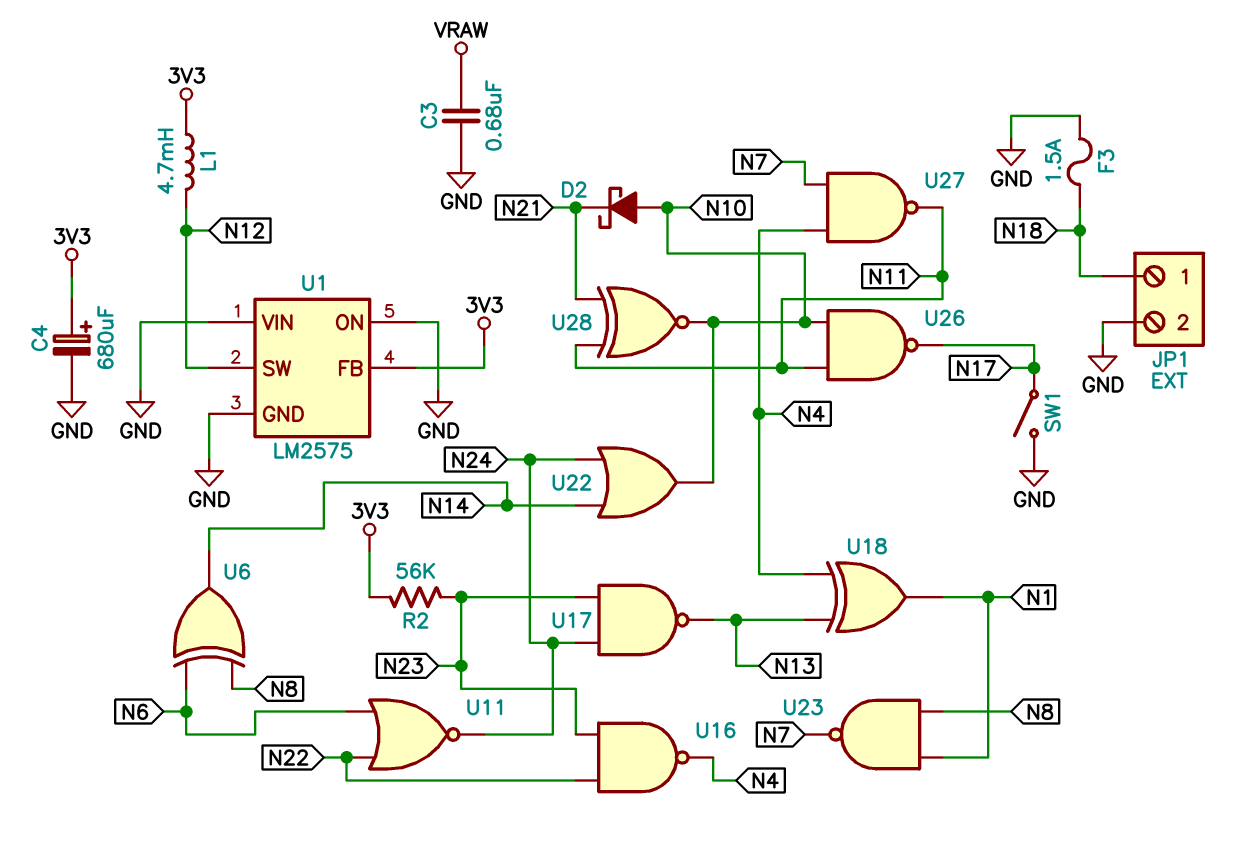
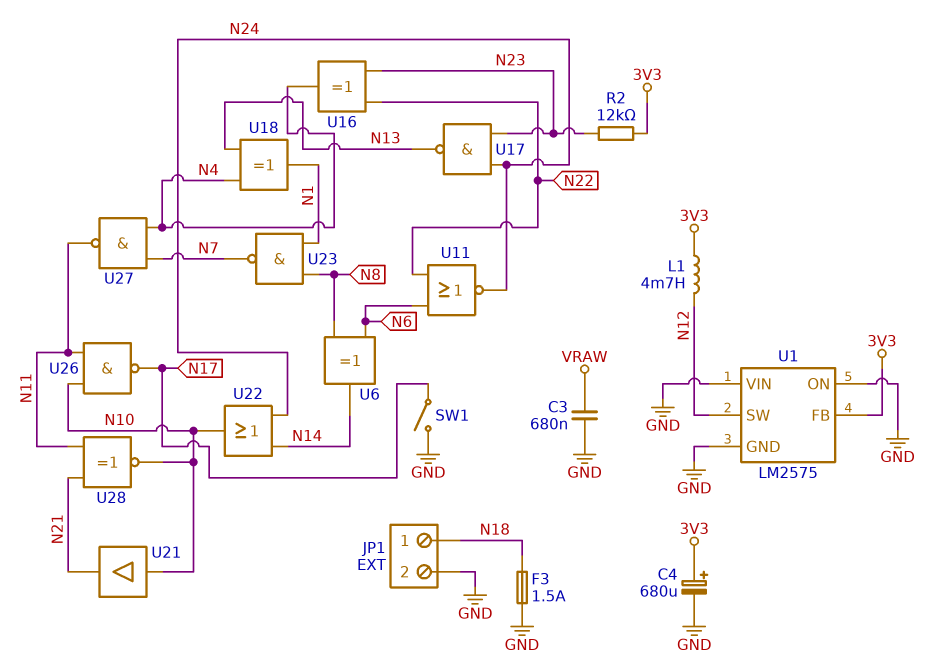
D2: schottky (A N10, K N21) -> none
R2: 56k (3V3, N23) -> 12k (3V3, N23)
U16: NAND (in N22, in N23, out N4) -> XOR (in N22, in N23, out N4)
U21: none -> buffer (in N10, out N21)

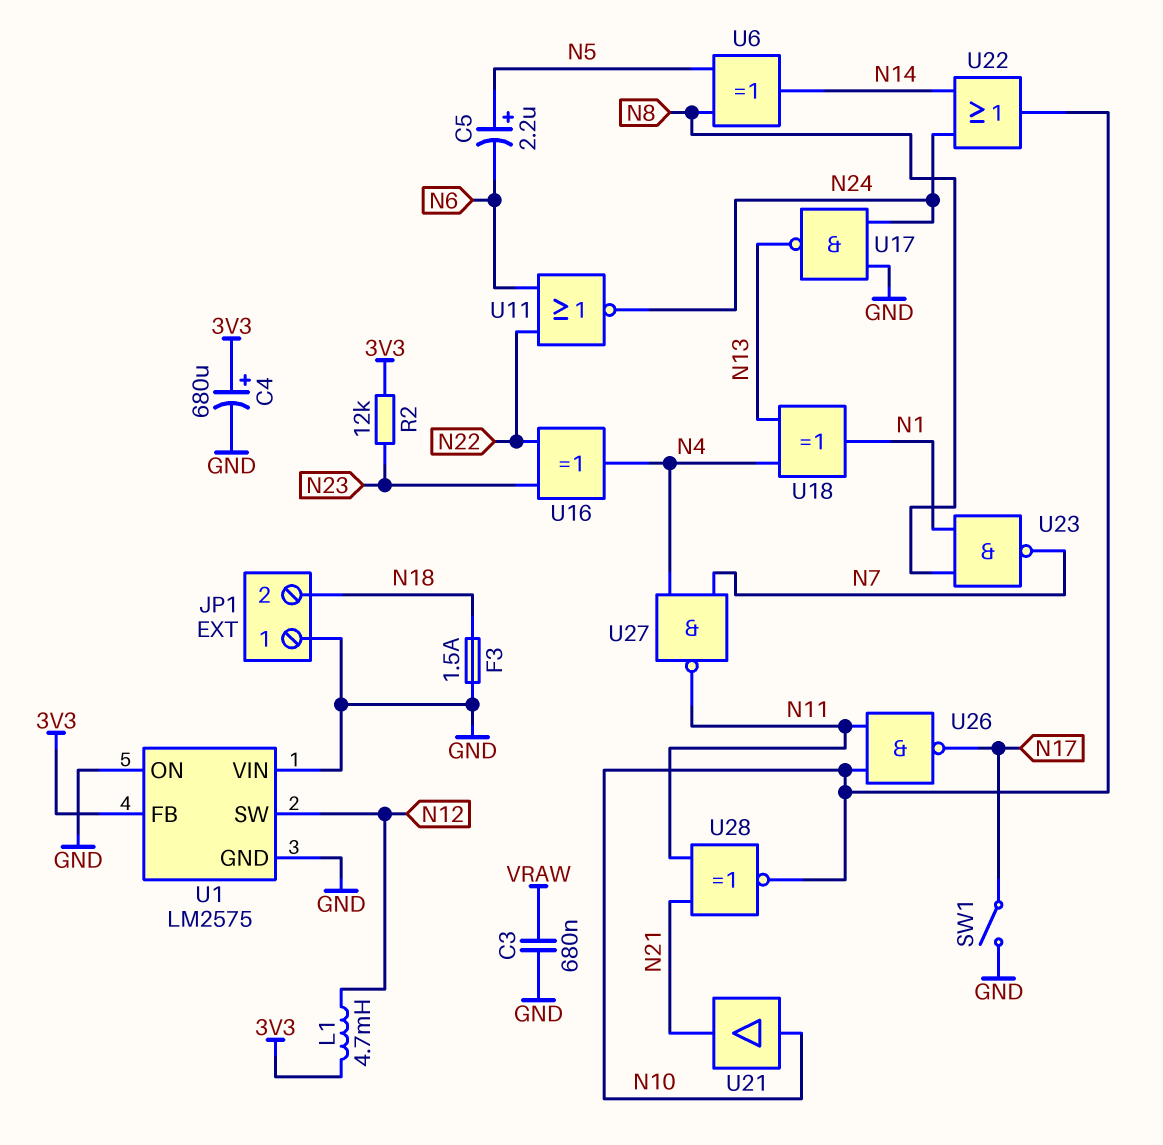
C5: none -> 2.2uF (plus N5, minus N6)
JP1 pin 1: N18 -> GND
JP1 pin 2: GND -> N18
U6: XOR (in N6, in N8, out N14) -> XOR (in N5, in N8, out N14)
U17: NAND (in N23, in N24, out N13) -> NAND (in GND, in N24, out N13)

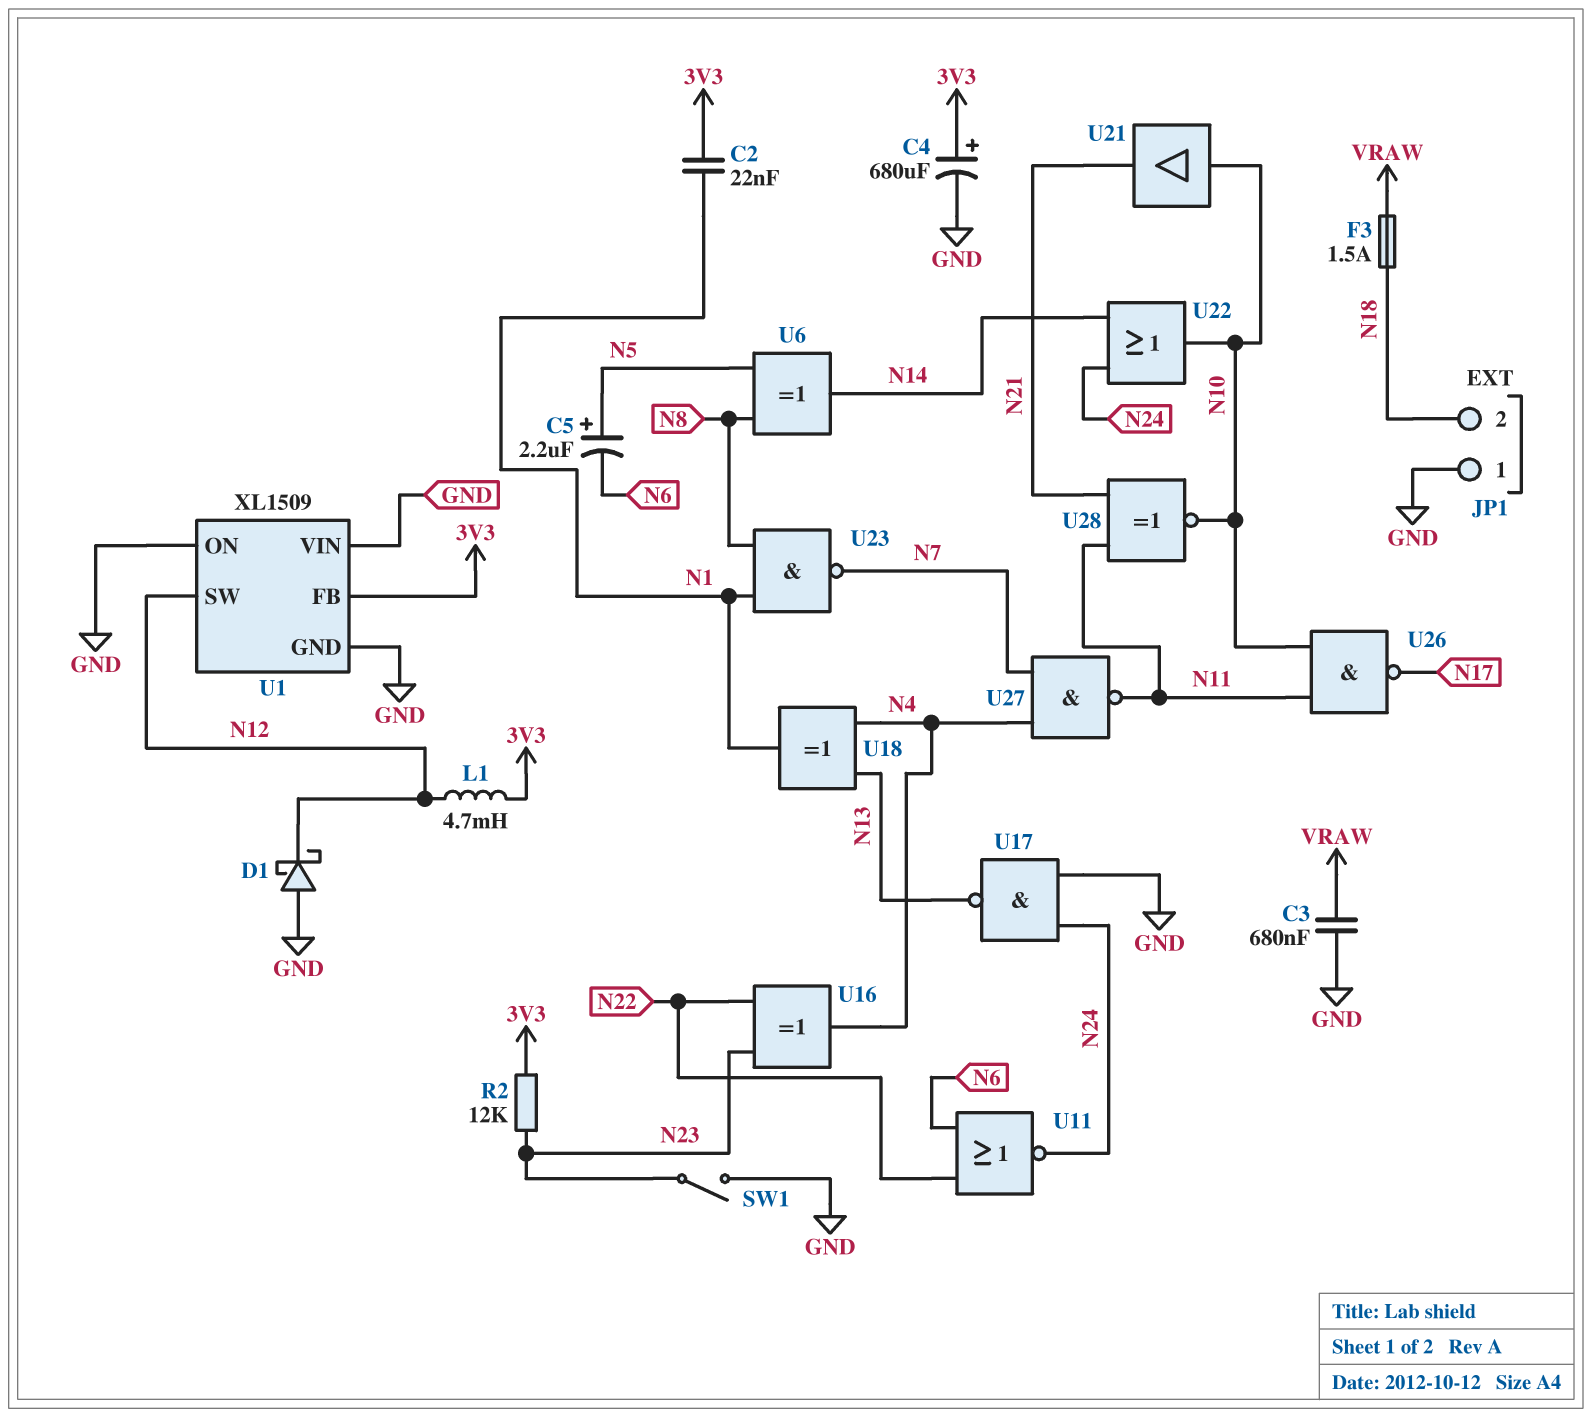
C2: none -> 22nF (3V3, N1)
D1: none -> schottky (A GND, K N12)
F3: 1.5A (GND, N18) -> 1.5A (N18, VRAW)
SW1: switch (GND, N17) -> switch (GND, N23)
U1: LM2575 -> XL1509

